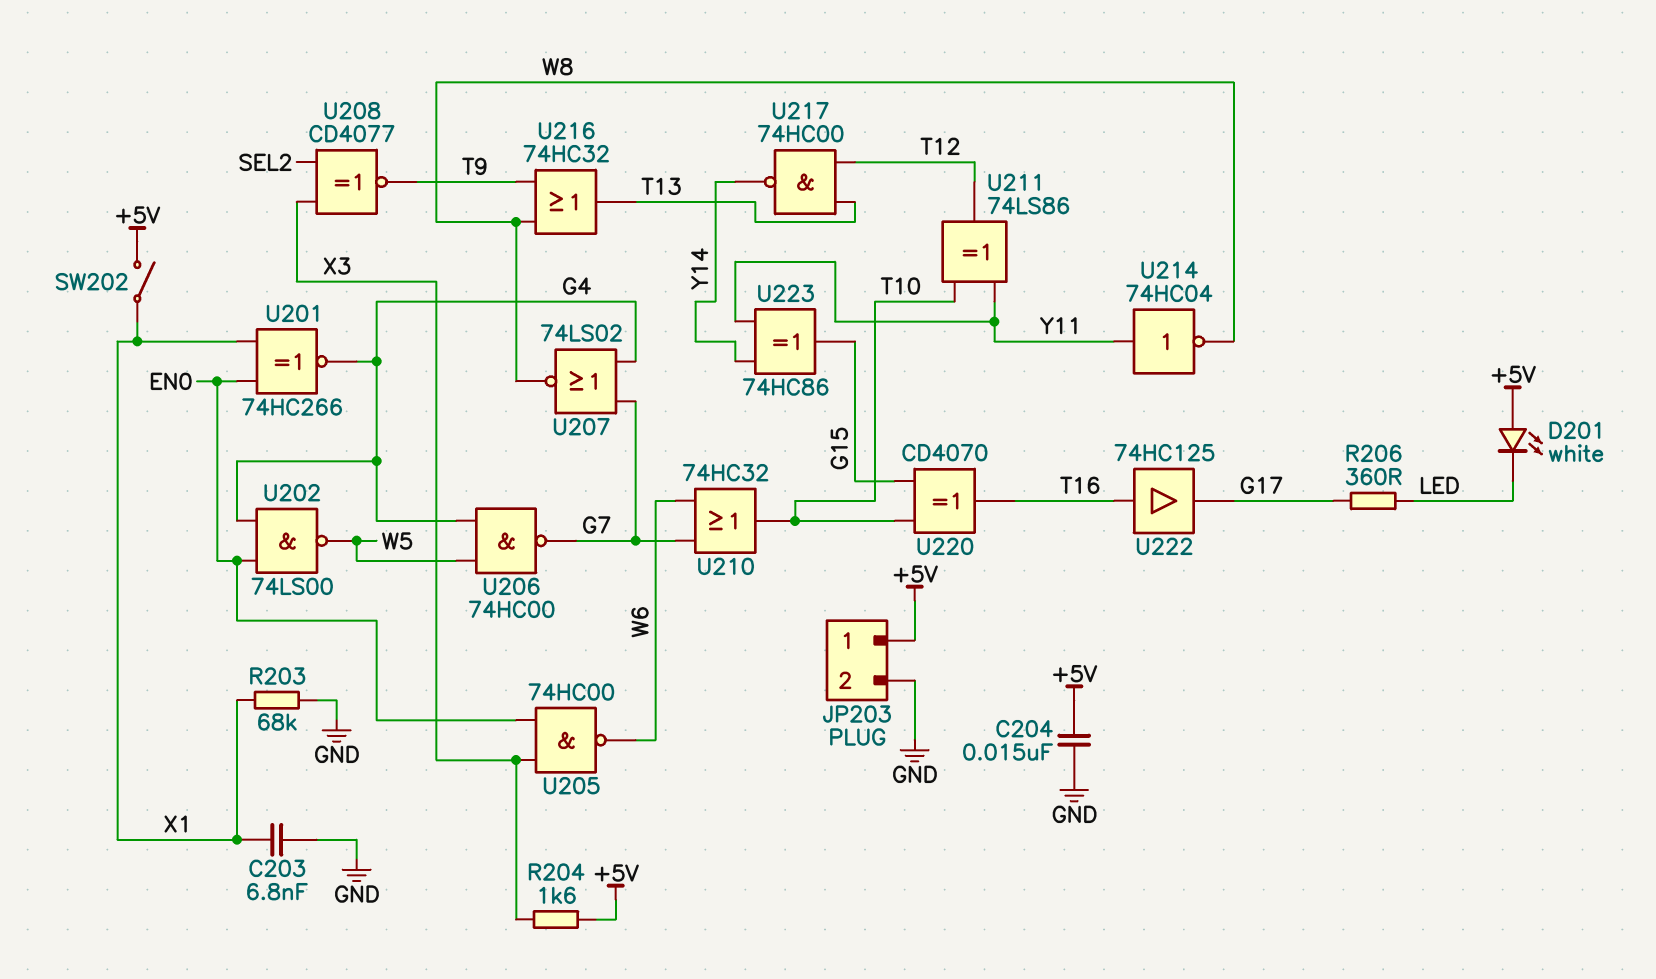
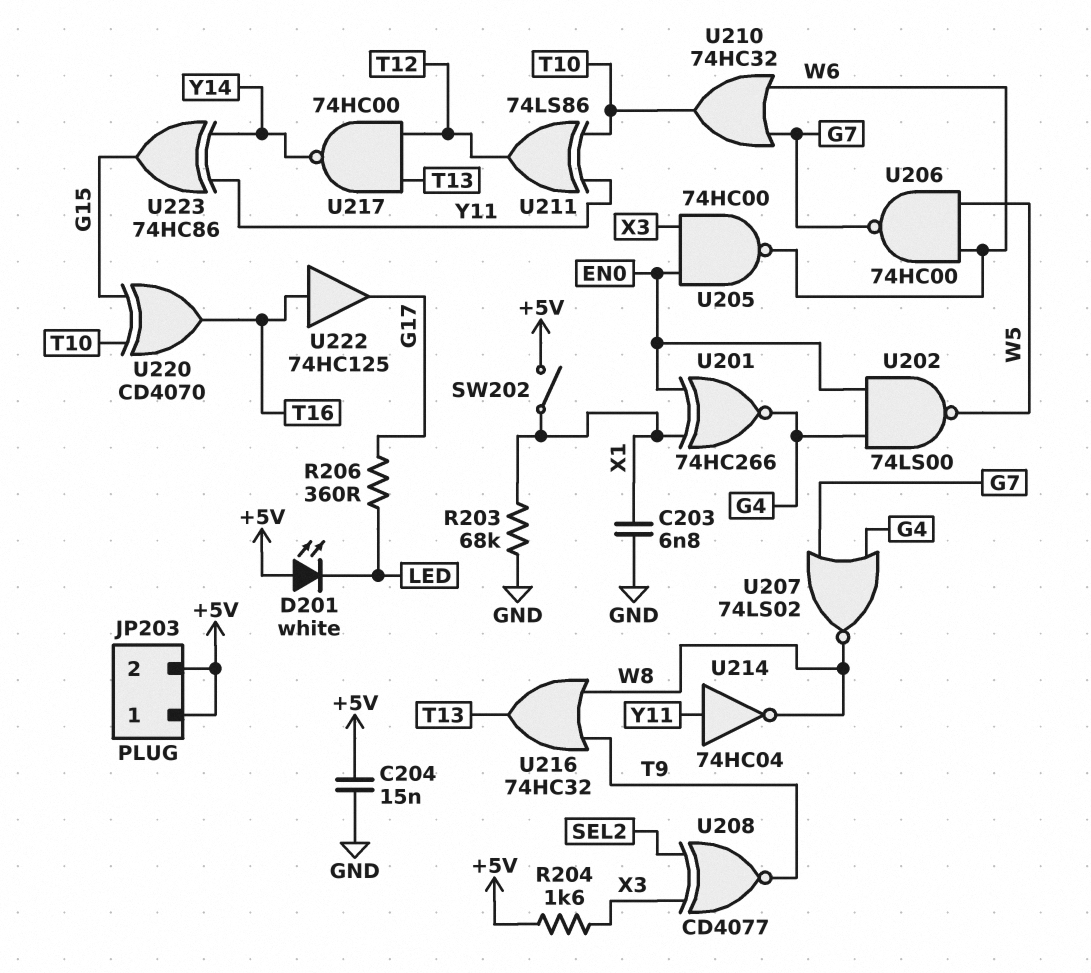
JP203 pin 2: GND -> +5V
U206: NAND 74HC00 (in G4, in W5, out G7) -> NAND 74HC00 (in W5, in W6, out G7)

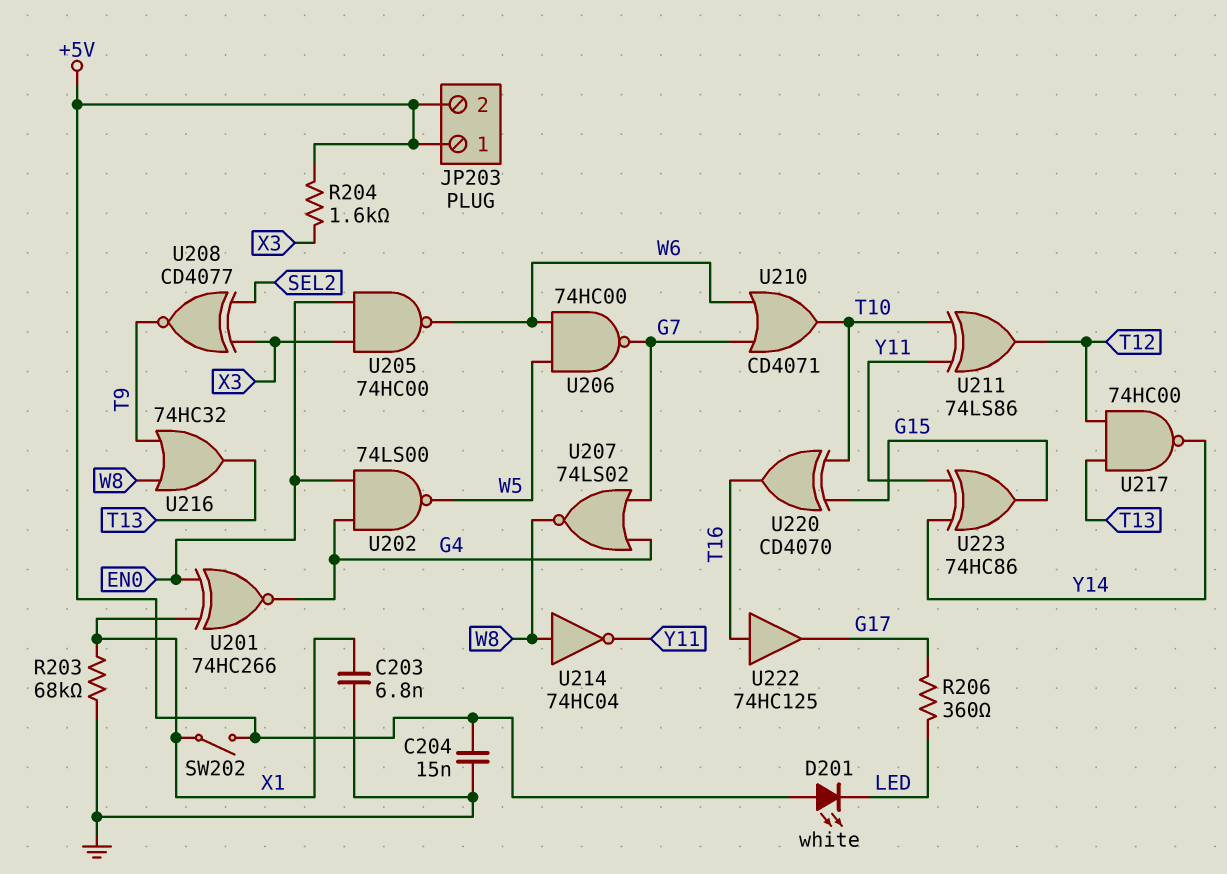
U210: OR 74HC32 (in G7, in W6, out T10) -> OR CD4071 (in G7, in W6, out T10)
U214: NOT 74HC04 (in Y11, out W8) -> NOT 74HC04 (in W8, out Y11)

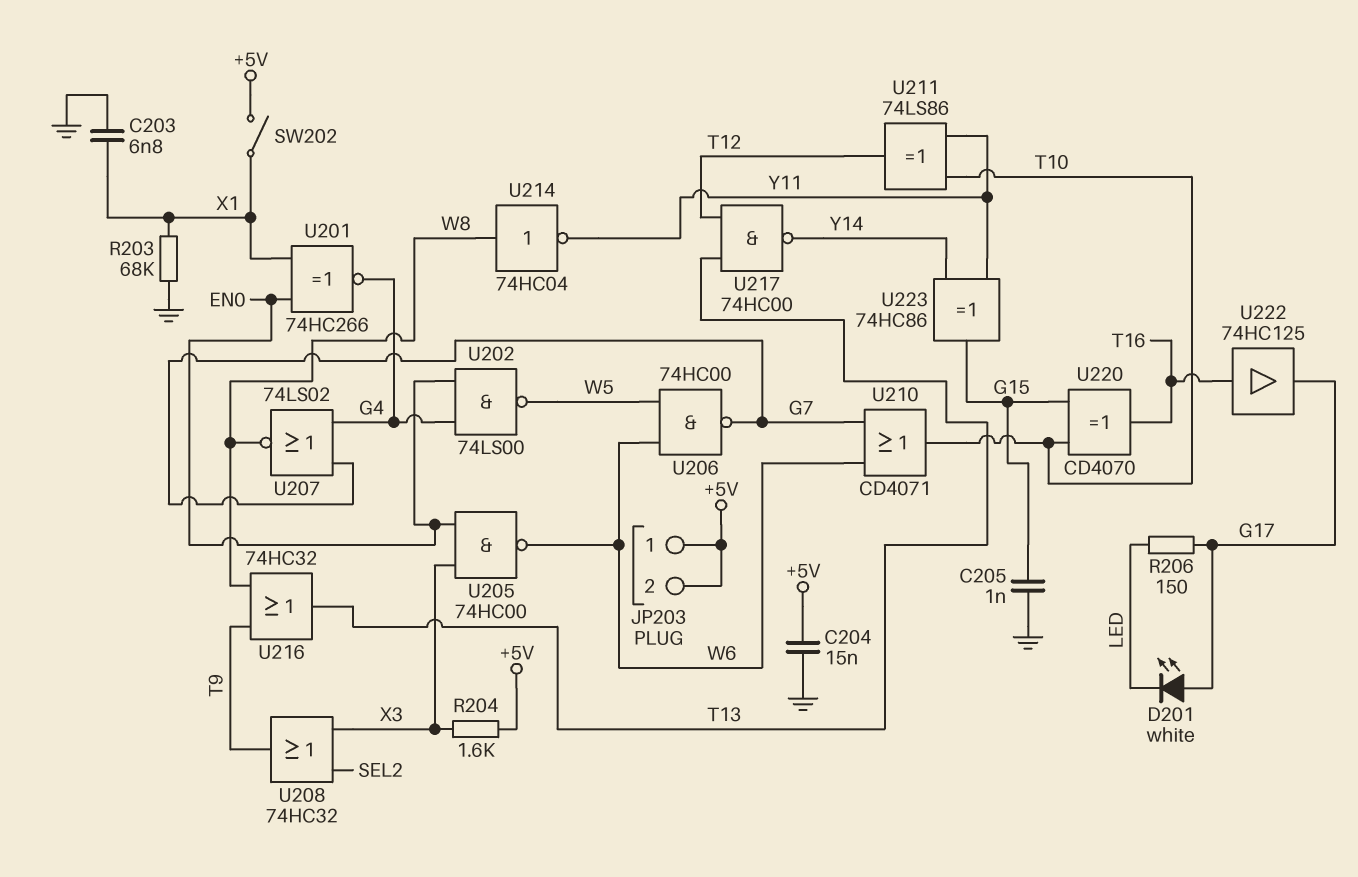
C205: none -> 1nF (G15, GND)
D201: LED white (A +5V, K LED) -> LED white (A G17, K LED)
R206: 360 (G17, LED) -> 150 (G17, LED)
U208: XNOR CD4077 (in SEL2, in X3, out T9) -> OR 74HC32 (in SEL2, in X3, out T9)

